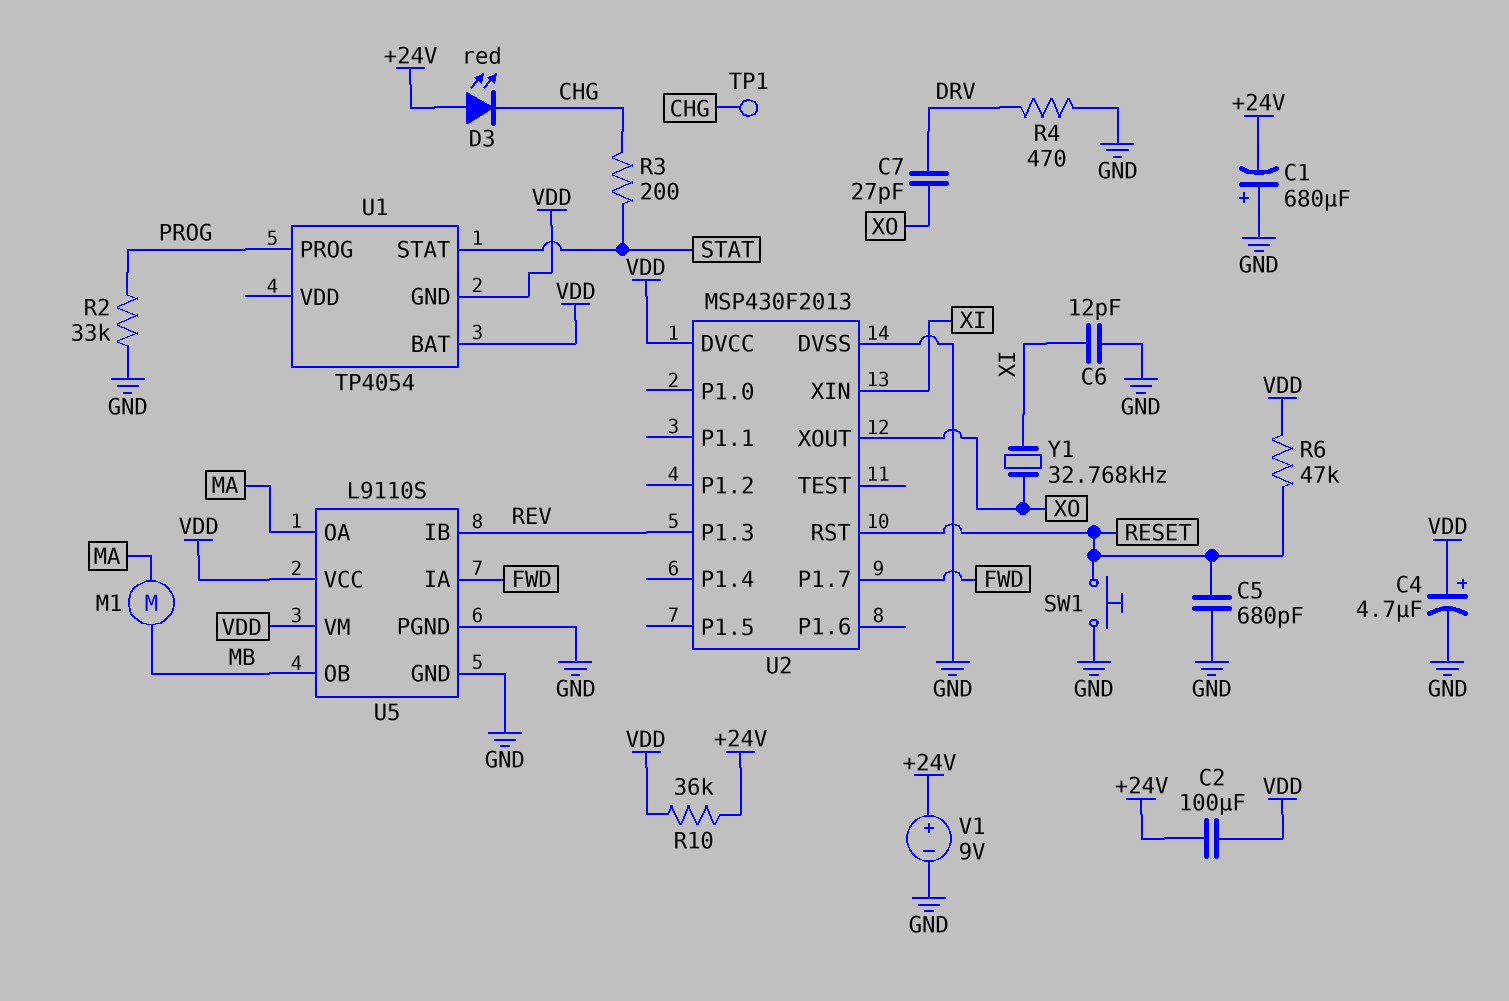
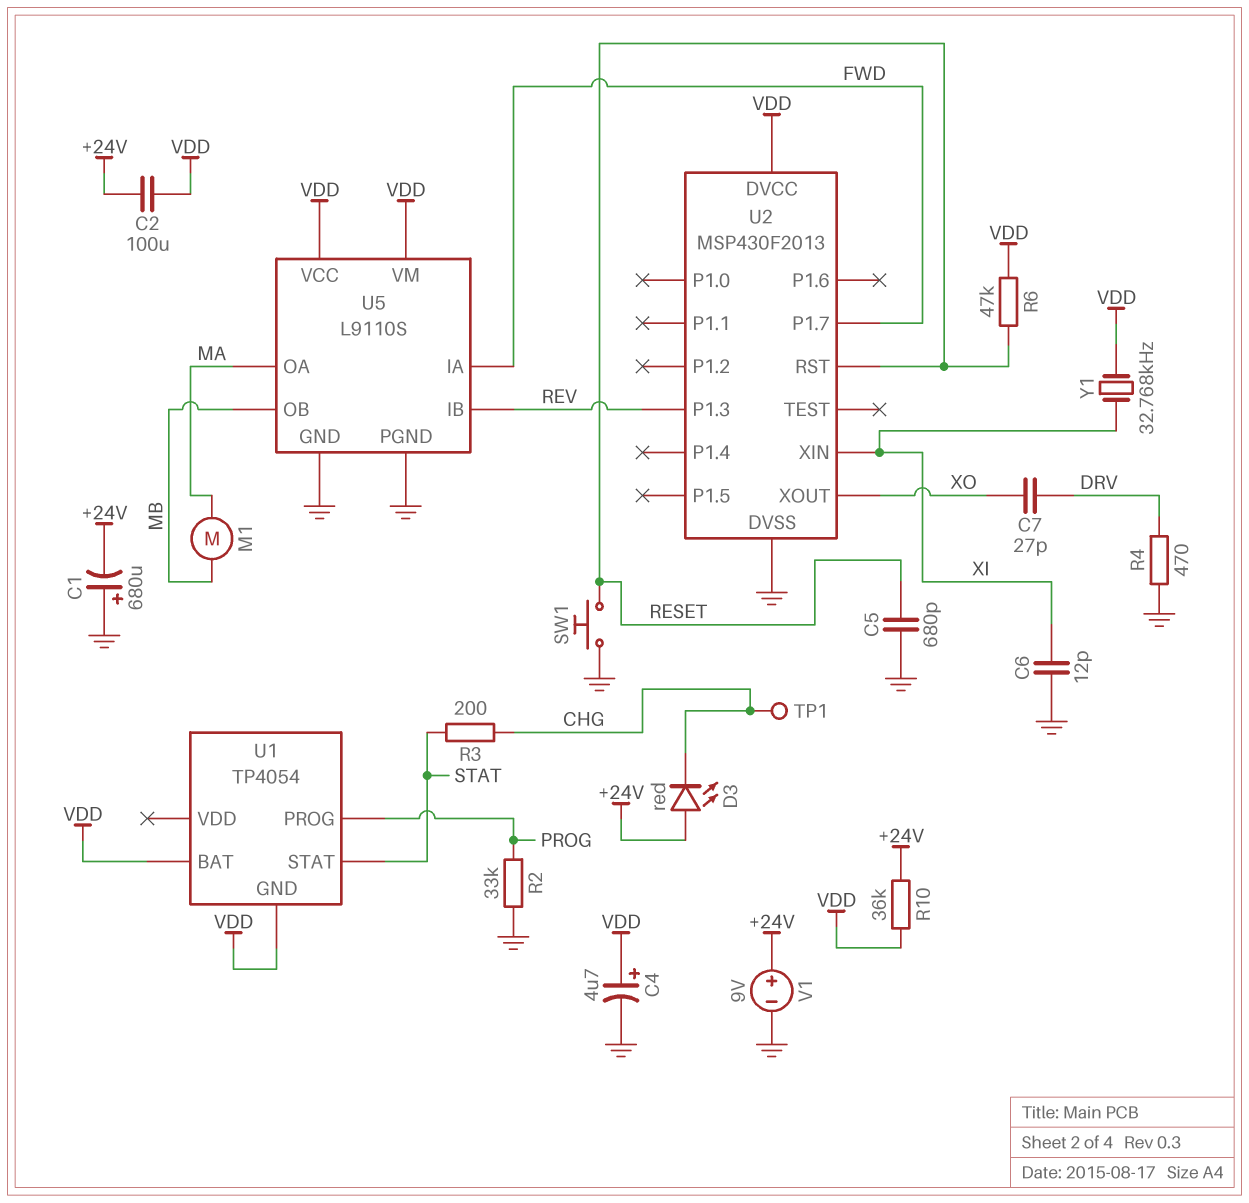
Y1: 32.768kHz (XI, XO) -> 32.768kHz (VDD, XI)

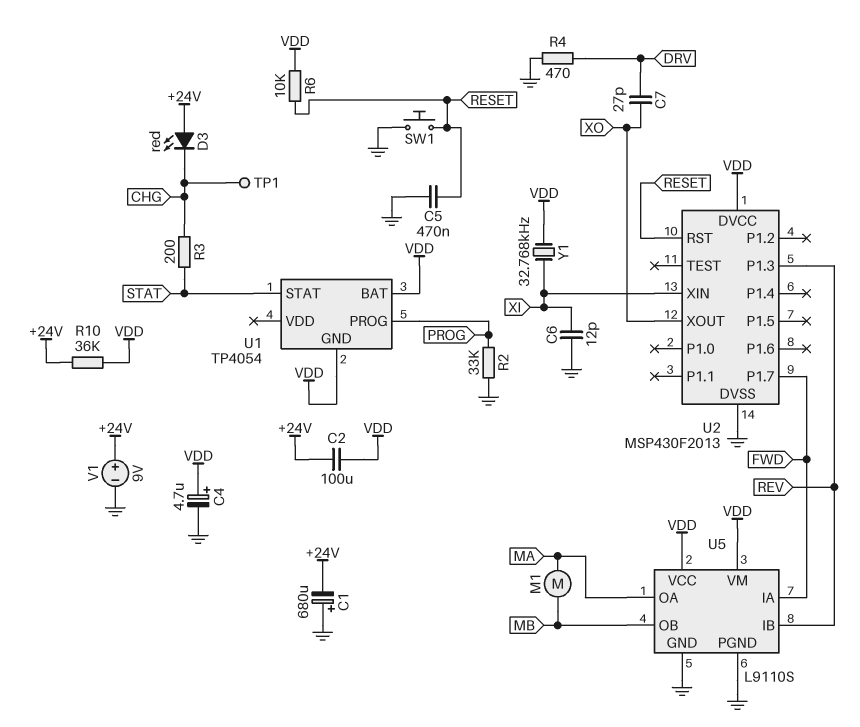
C5: 680pF (GND, RESET) -> 470nF (GND, RESET)
R6: 47k (RESET, VDD) -> 10k (RESET, VDD)

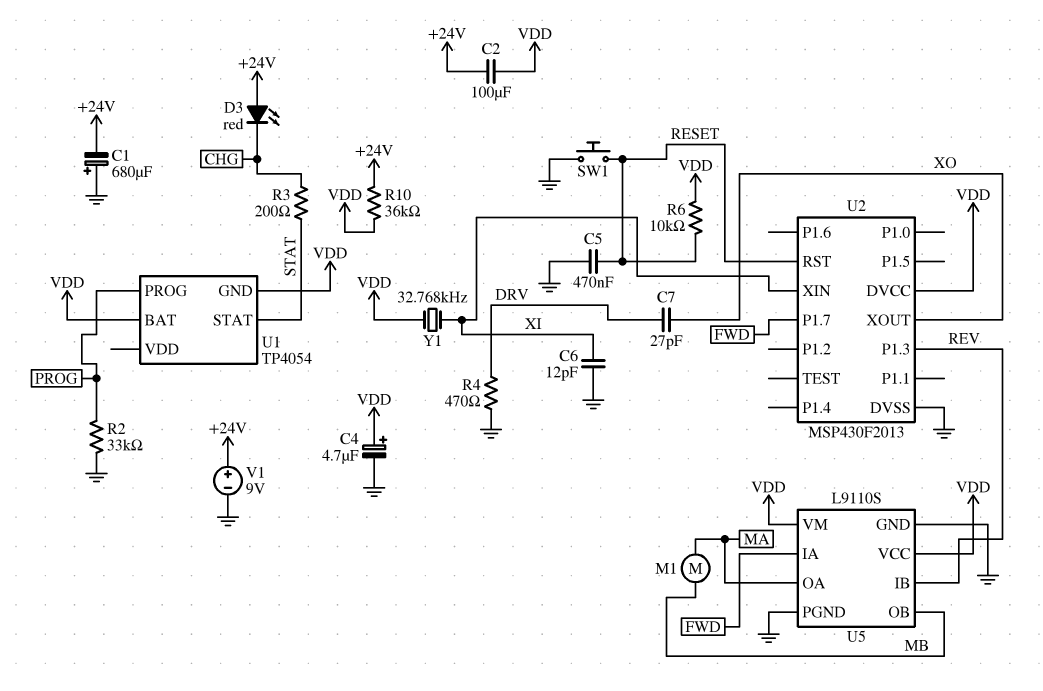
TP1: test point (CHG) -> none

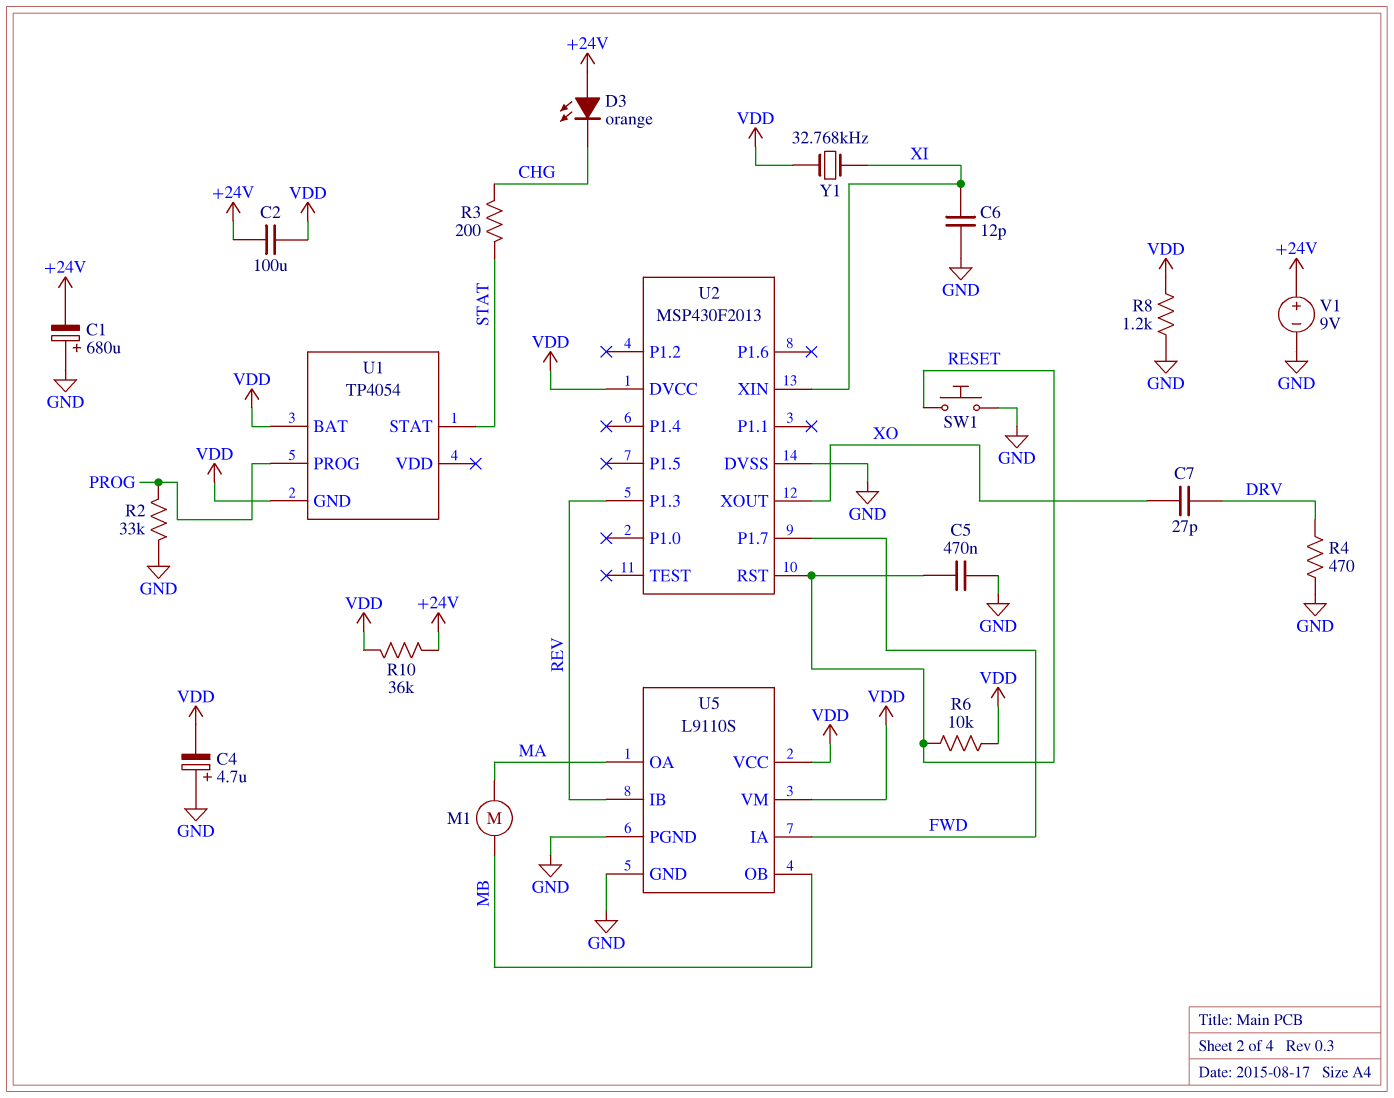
C4: 4.7uF (plus VDD, minus GND) -> 4.7uF (plus GND, minus VDD)
D3: LED red (A +24V, K CHG) -> LED orange (A +24V, K CHG)
R8: none -> 1.2k (GND, VDD)

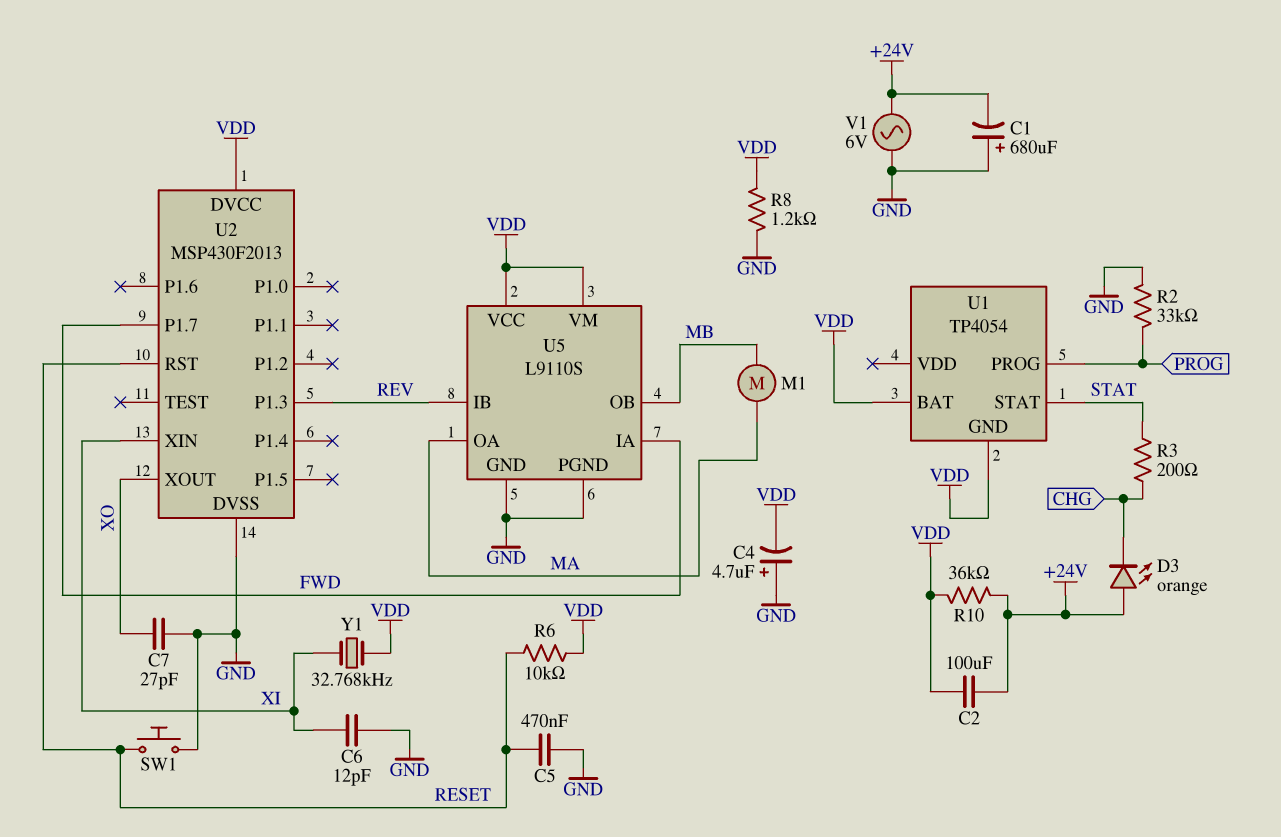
C7: 27pF (DRV, XO) -> 27pF (GND, XO)
R4: 470 (DRV, GND) -> none
V1: 9V (plus +24V, minus GND) -> AC 6V (+24V, GND)

